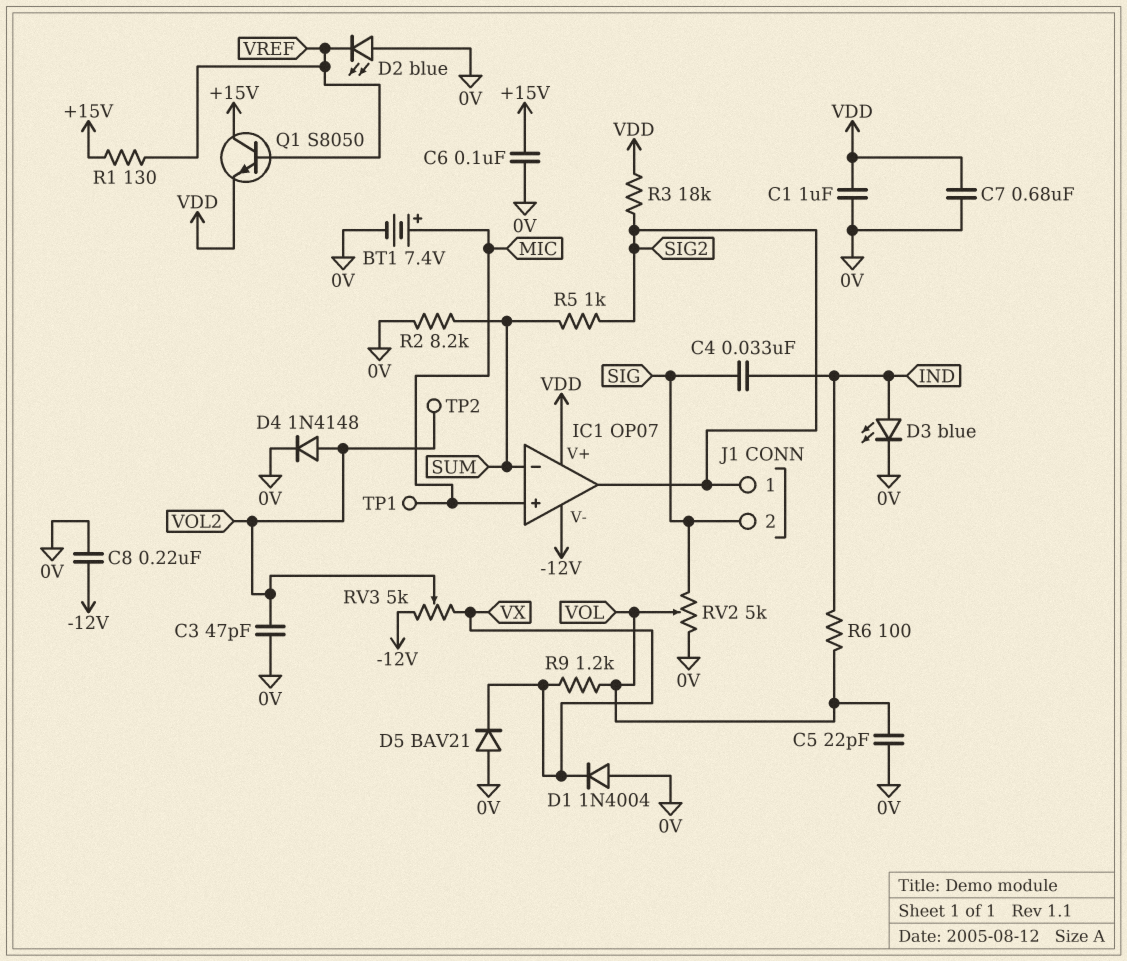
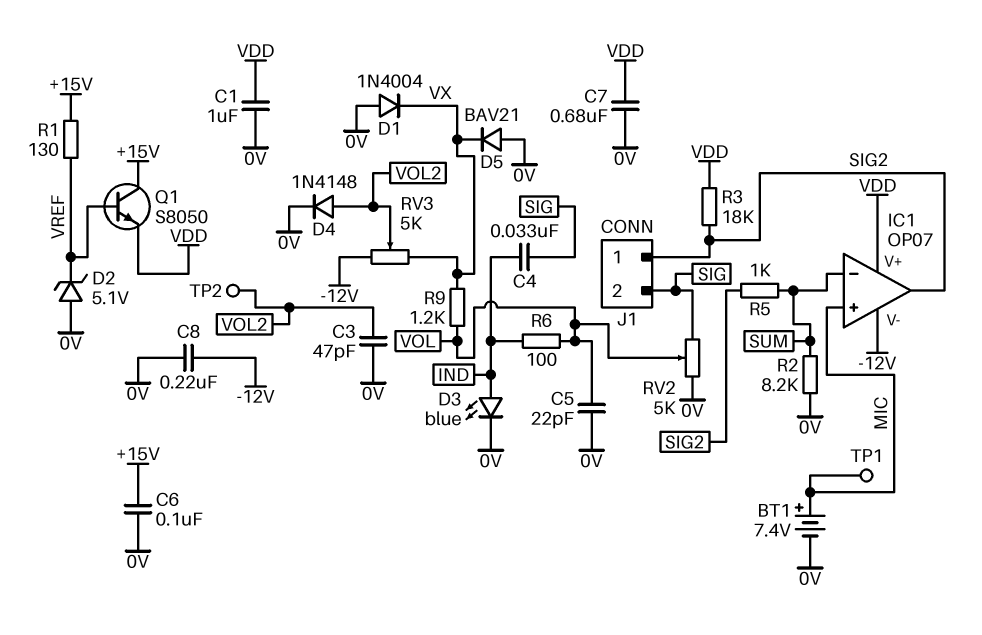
D2: LED blue (A 0V, K VREF) -> zener 5.1V (A 0V, K VREF)

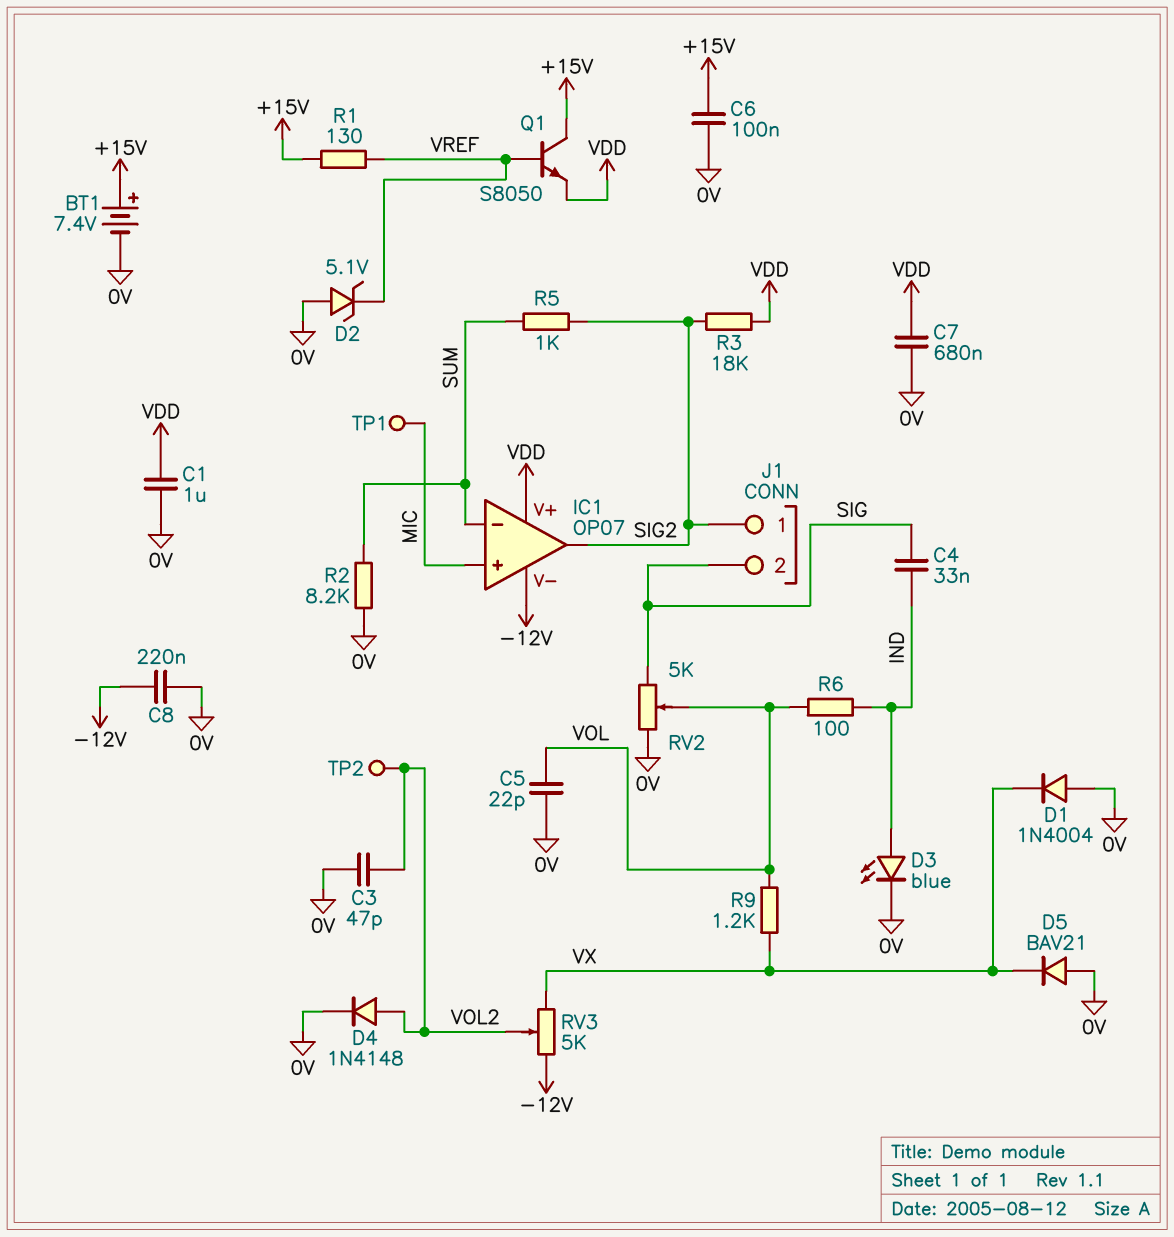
BT1: 7.4V (plus MIC, minus 0V) -> 7.4V (plus +15V, minus 0V)

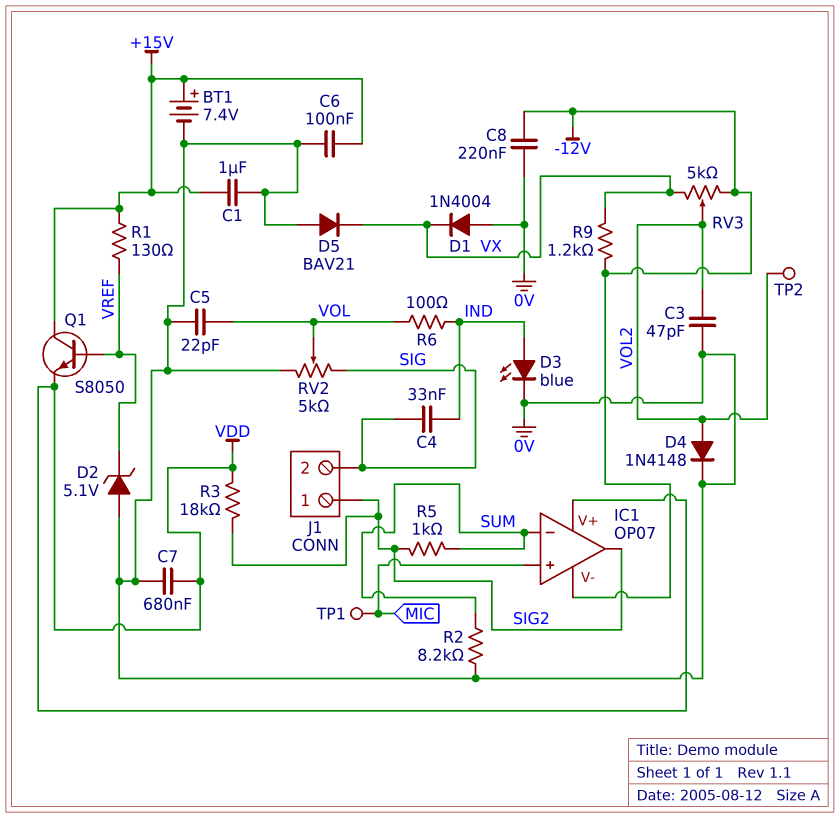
C1: 1uF (0V, VDD) -> 1uF (+15V, 0V)
R9: 1.2k (VOL, VX) -> 1.2k (-12V, VX)

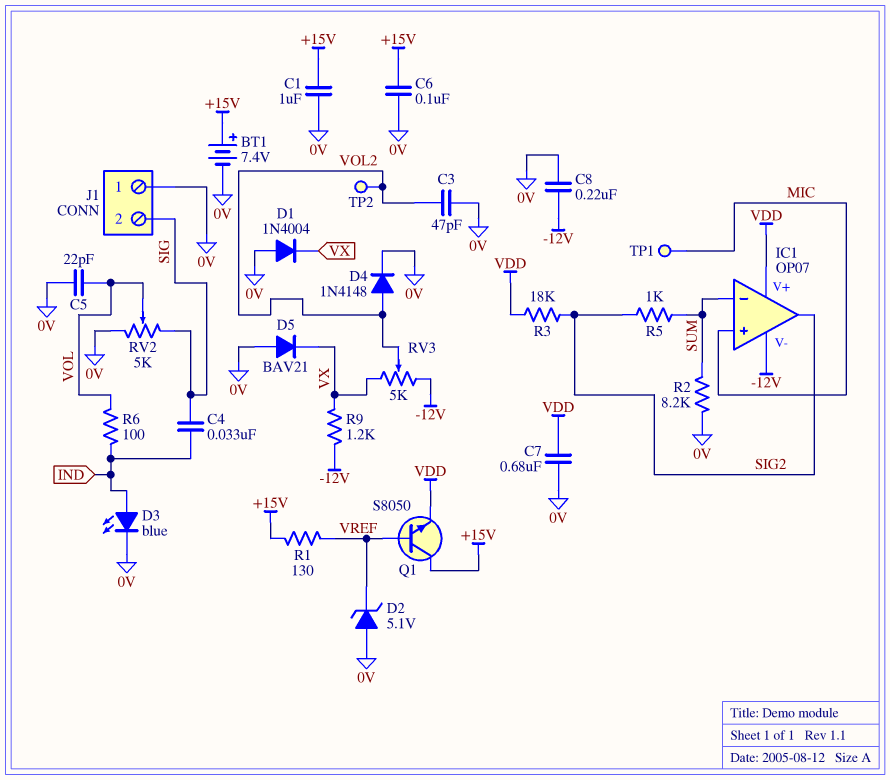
J1 pin 1: SIG2 -> 0V

